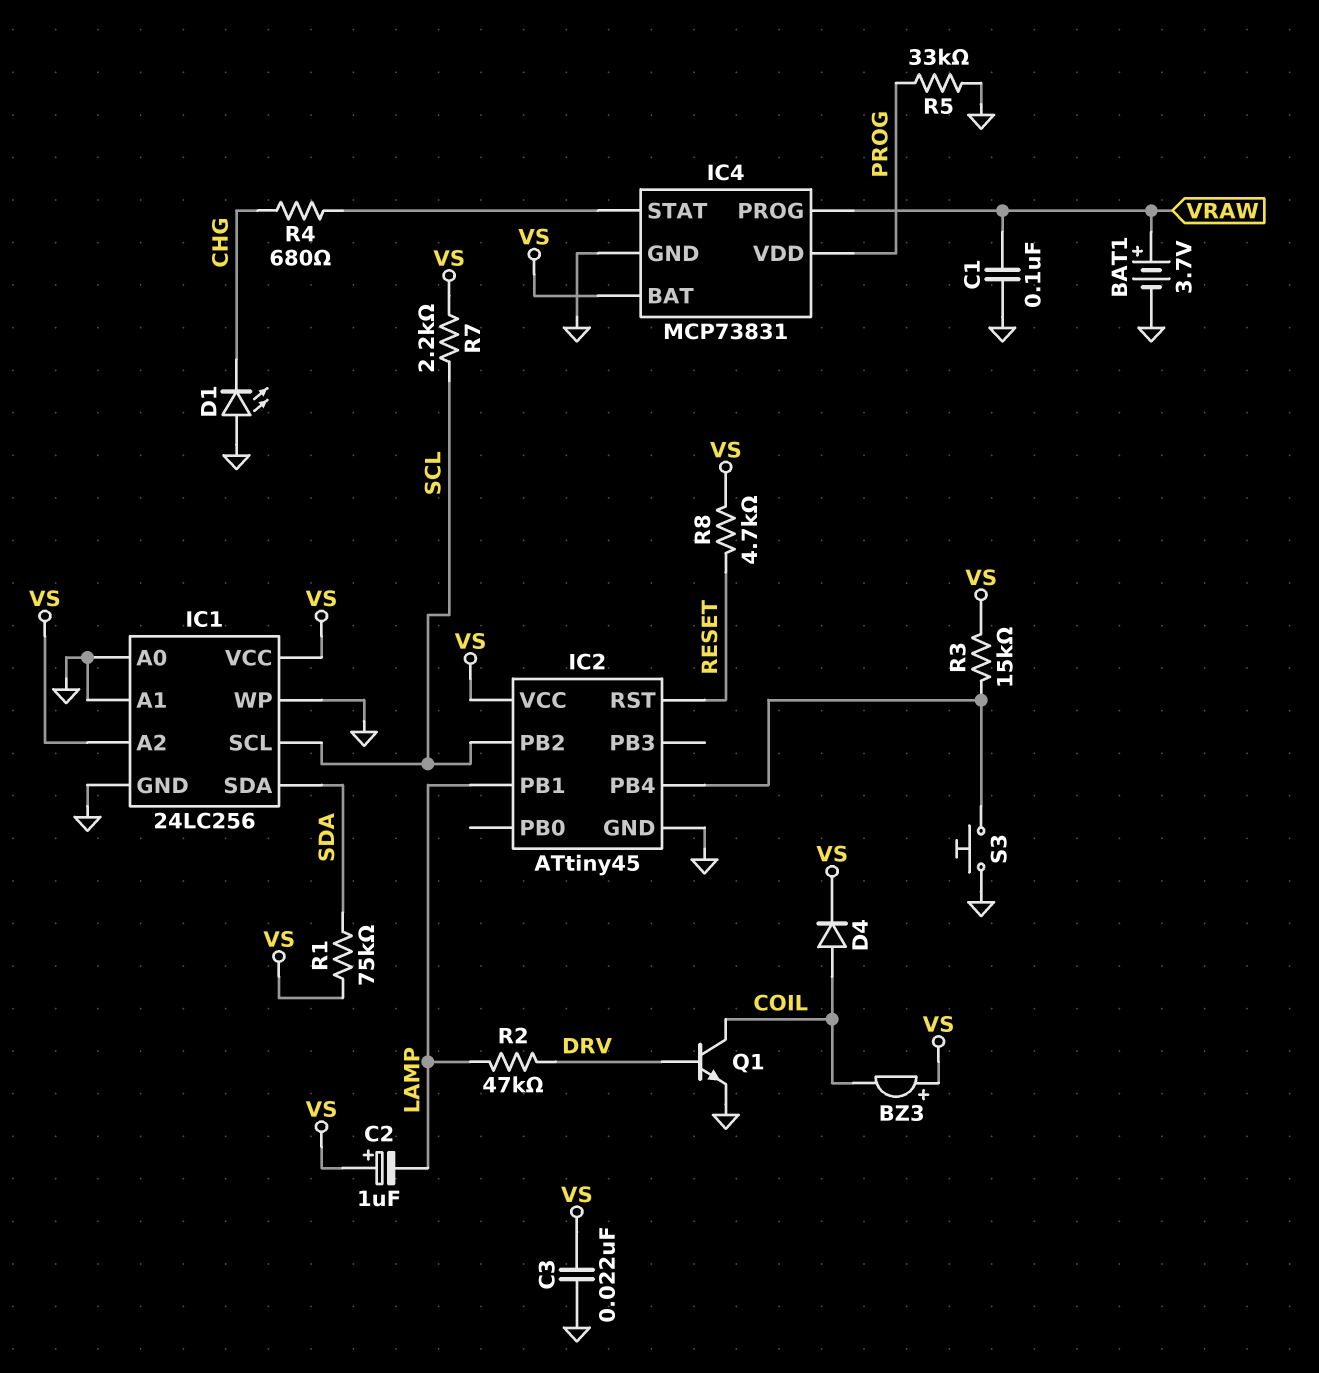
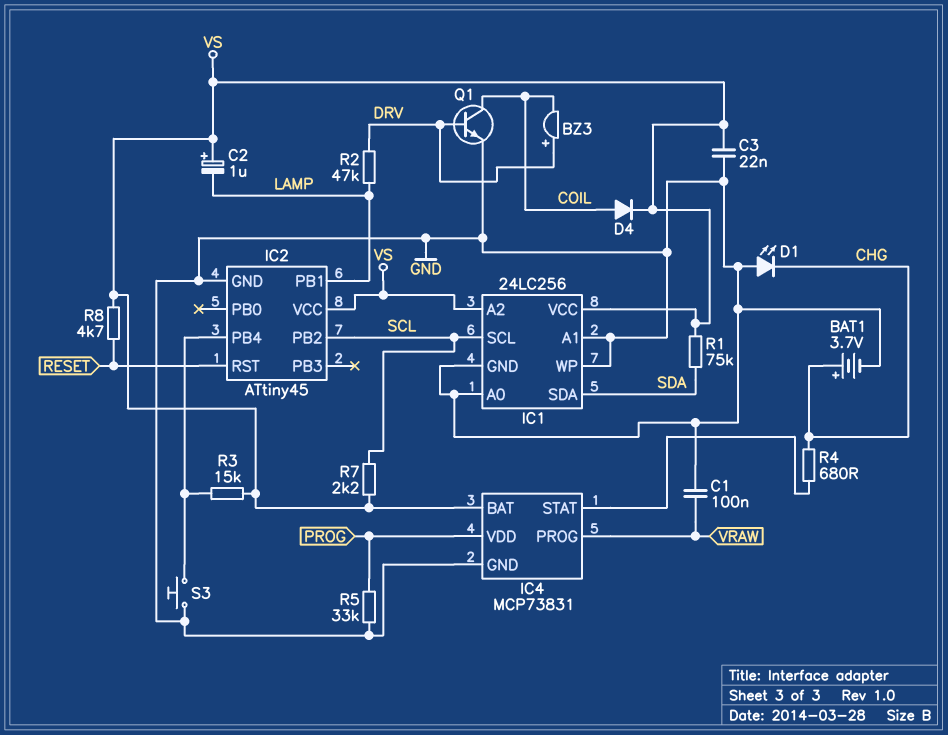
BAT1: 3.7V (plus VRAW, minus GND) -> 3.7V (plus CHG, minus GND)
BZ3: buzzer (plus VS, minus COIL) -> buzzer (plus DRV, minus COIL)

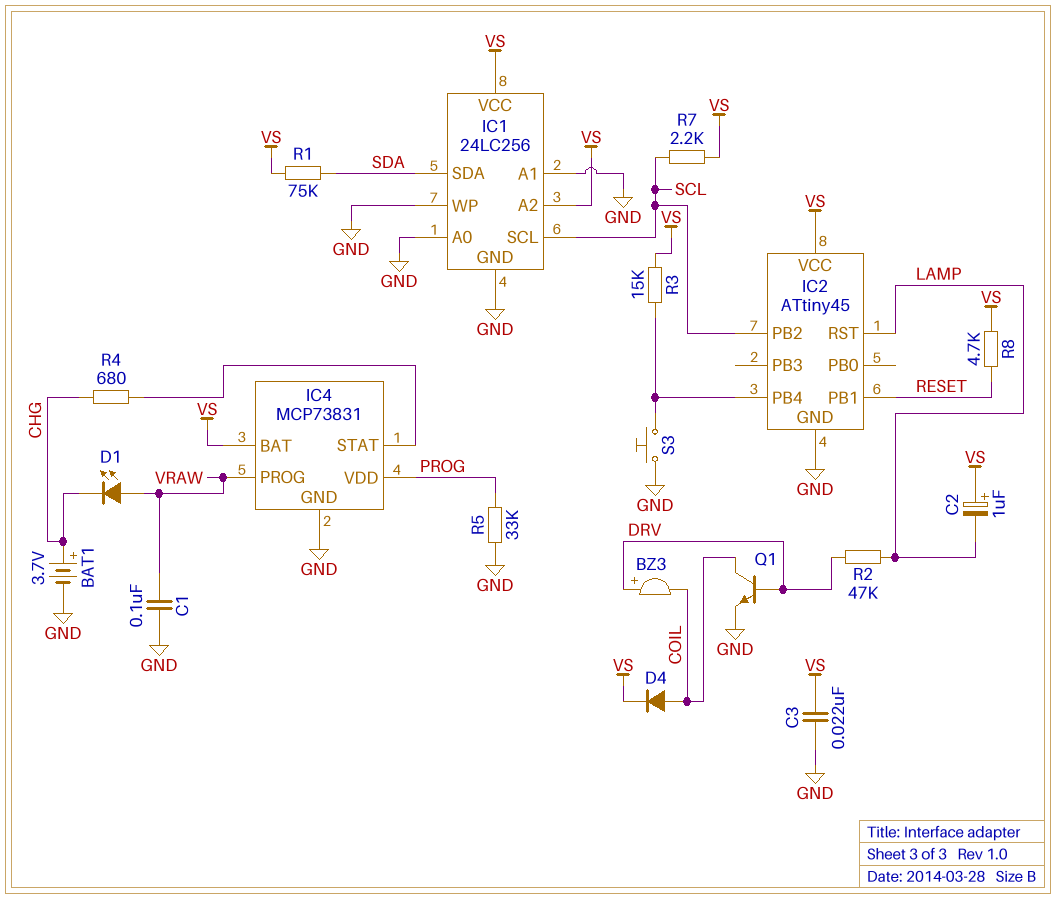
D1: LED (A GND, K CHG) -> LED (A VRAW, K CHG)
IC2 pin PB1: LAMP -> RESET
IC2 pin RST: RESET -> LAMP

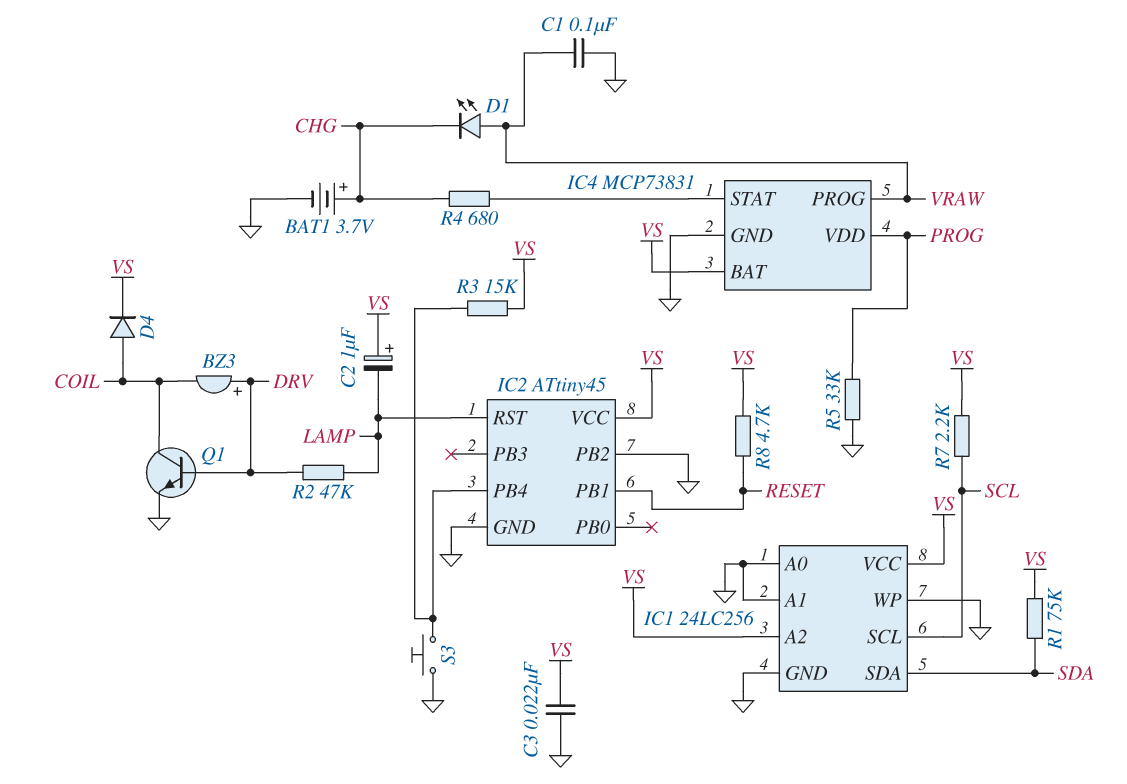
IC2 pin PB2: SCL -> GND

